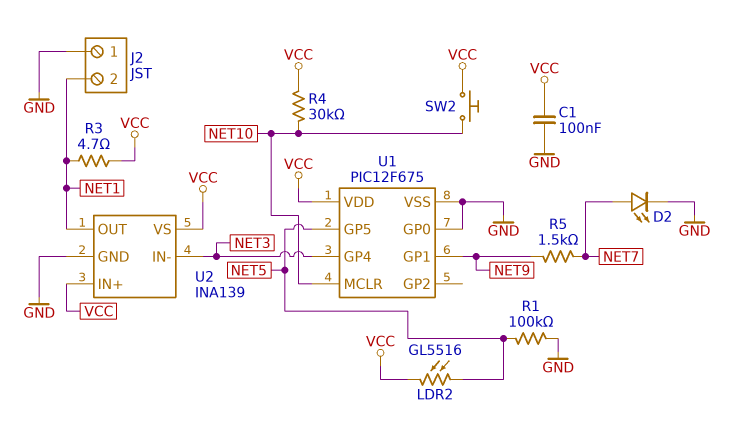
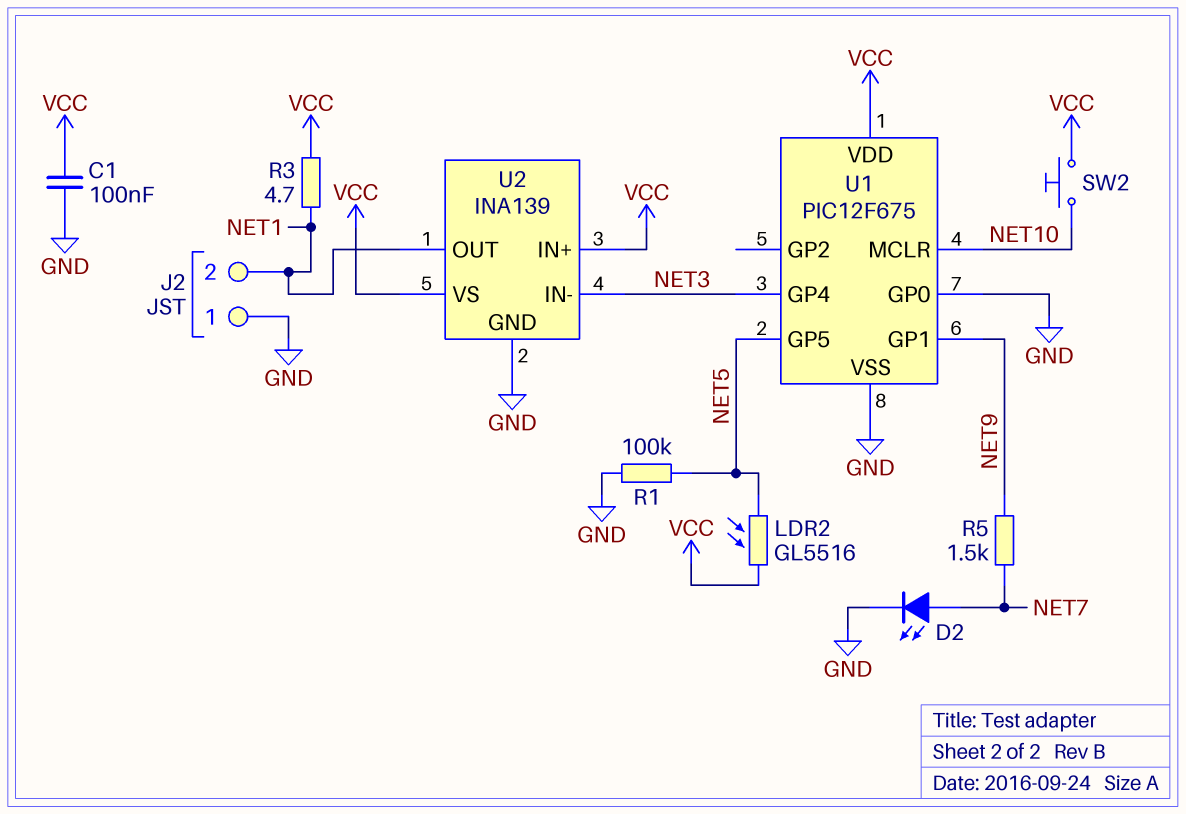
R4: 30k (NET10, VCC) -> none

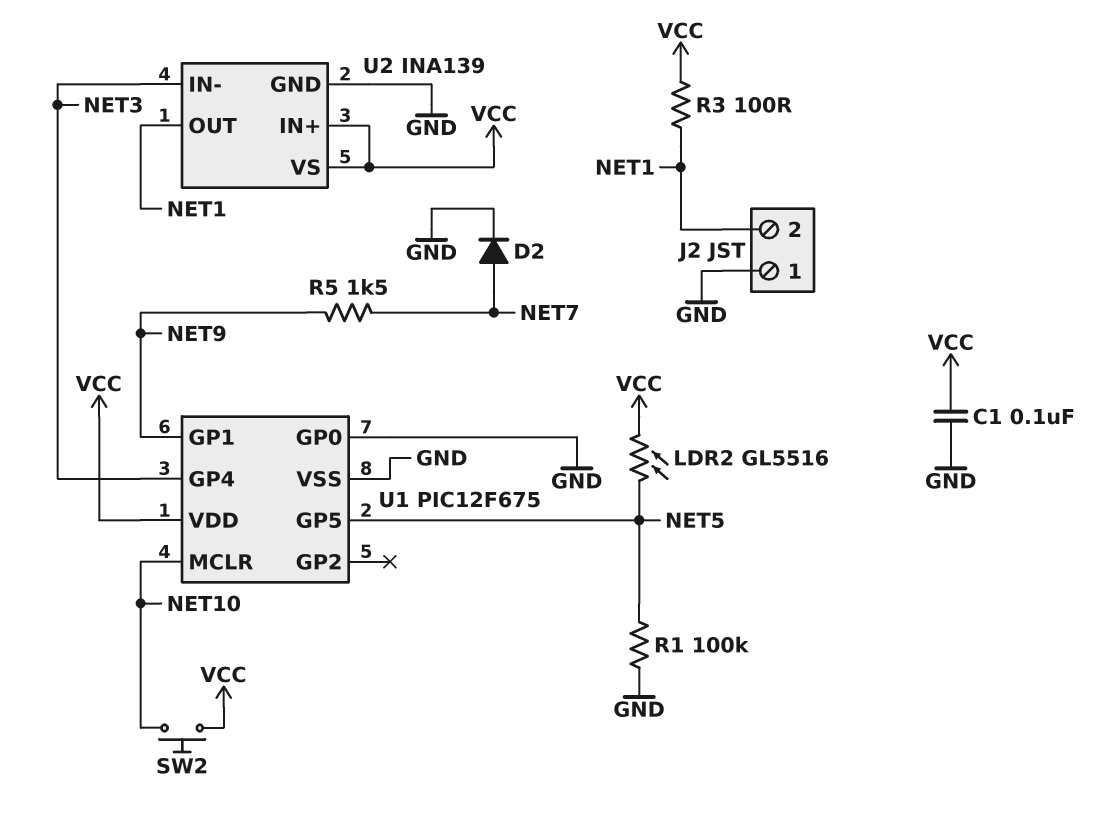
D2: LED (A NET7, K GND) -> diode (A NET7, K GND)
R3: 4.7 (NET1, VCC) -> 100 (NET1, VCC)

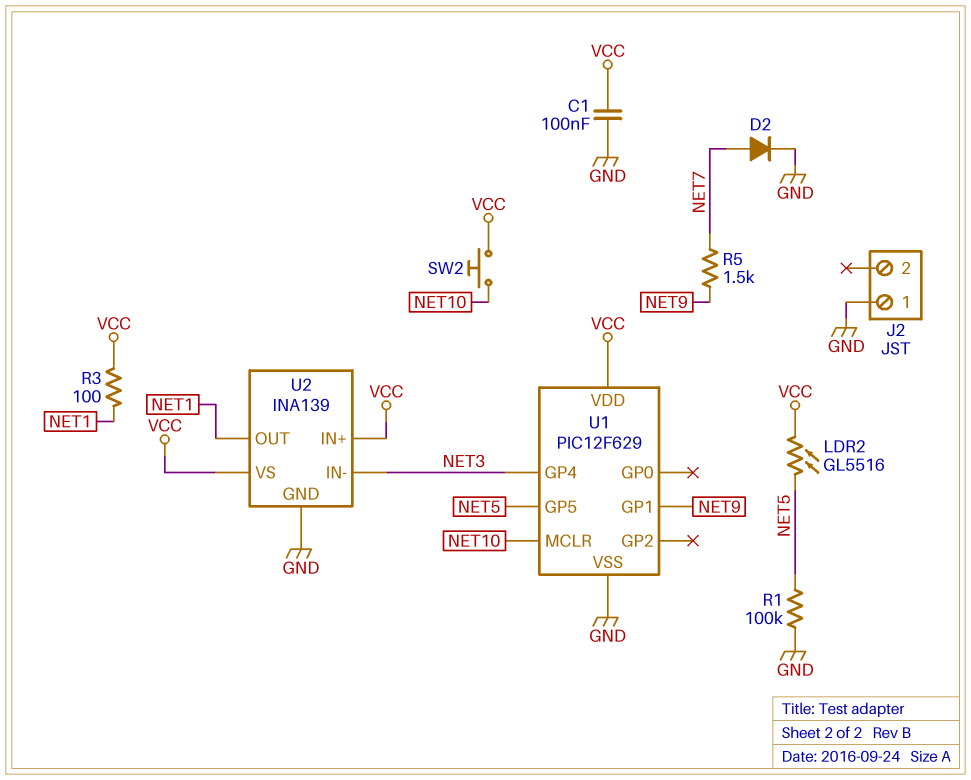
J2 pin 2: NET1 -> none
U1: PIC12F675 -> PIC12F629
U1 pin GP0: GND -> none

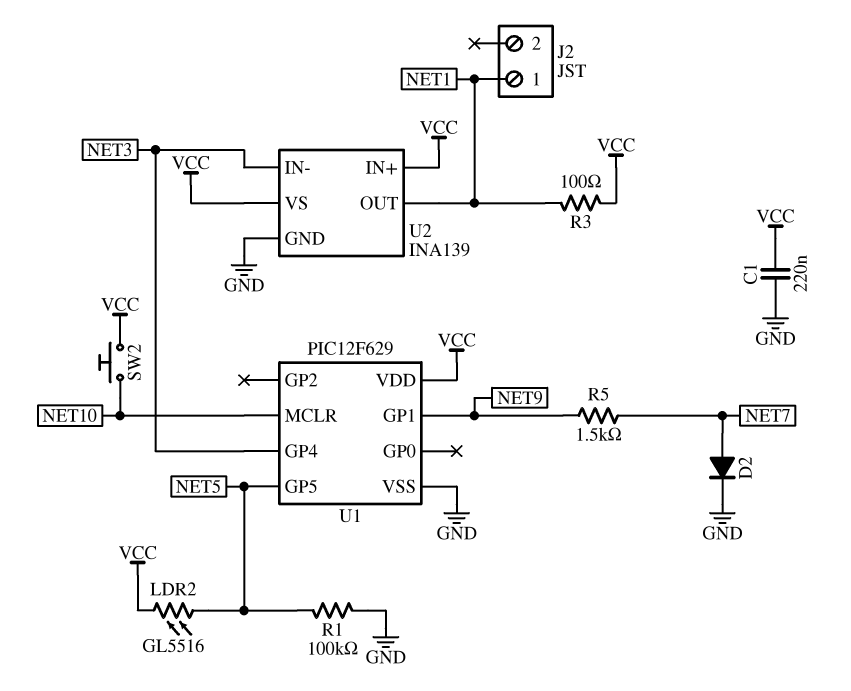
C1: 100nF (GND, VCC) -> 220nF (GND, VCC)
J2 pin 1: GND -> NET1

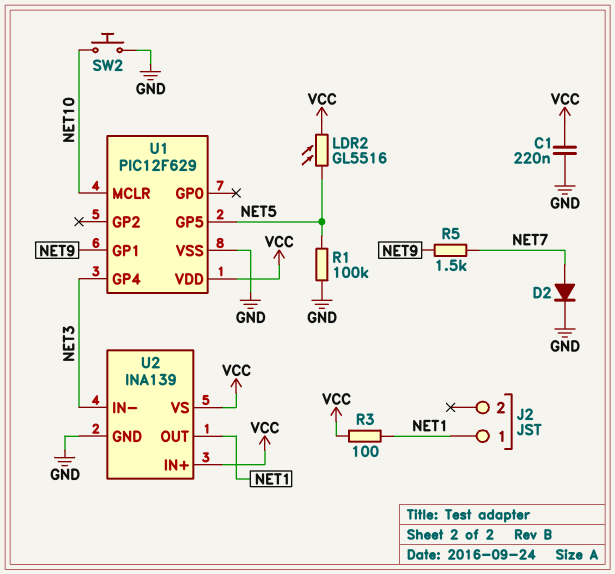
SW2: button (NET10, VCC) -> button (GND, NET10)

